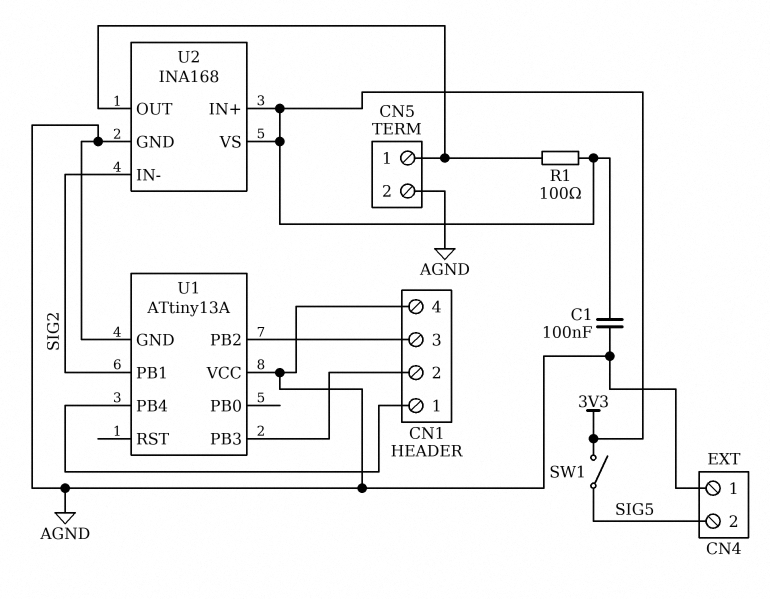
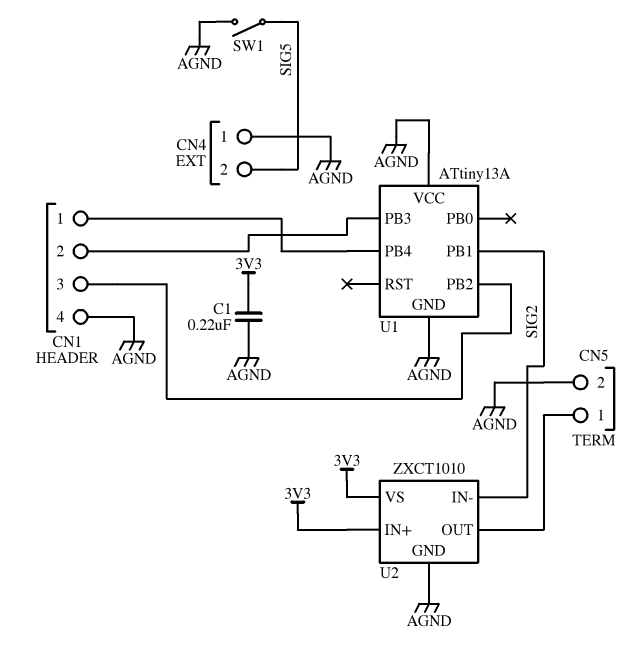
C1: 100nF (3V3, AGND) -> 220nF (3V3, AGND)
R1: 100 (3V3, CN5/1) -> none
SW1: switch (3V3, SIG5) -> switch (AGND, SIG5)
U2: INA168 -> ZXCT1010

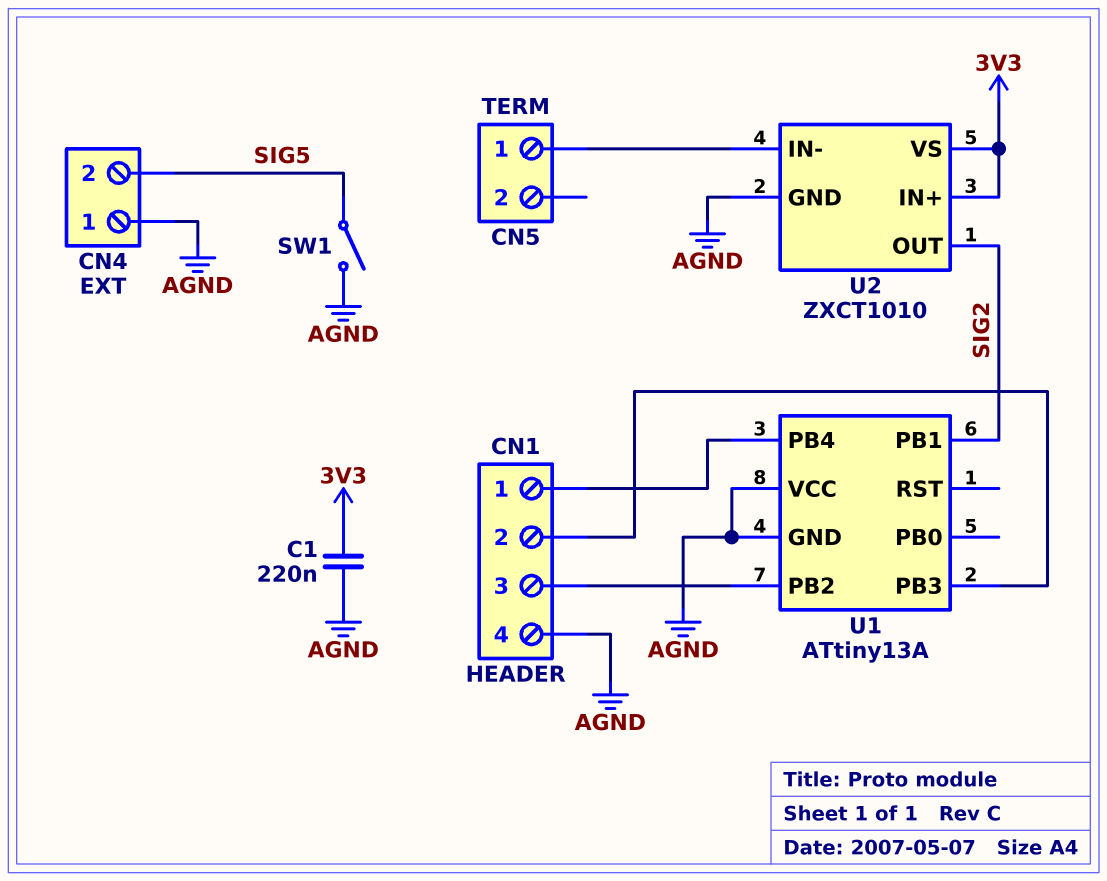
CN5 pin 2: AGND -> none
U2 pin IN-: SIG2 -> CN5/1
U2 pin OUT: CN5/1 -> SIG2

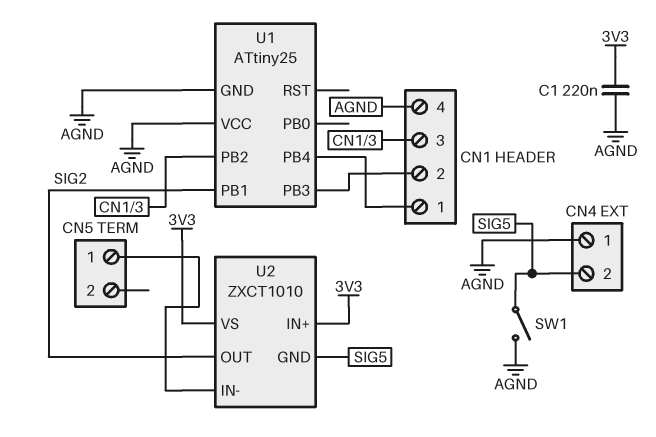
U1: ATtiny13A -> ATtiny25
U2 pin GND: AGND -> SIG5

